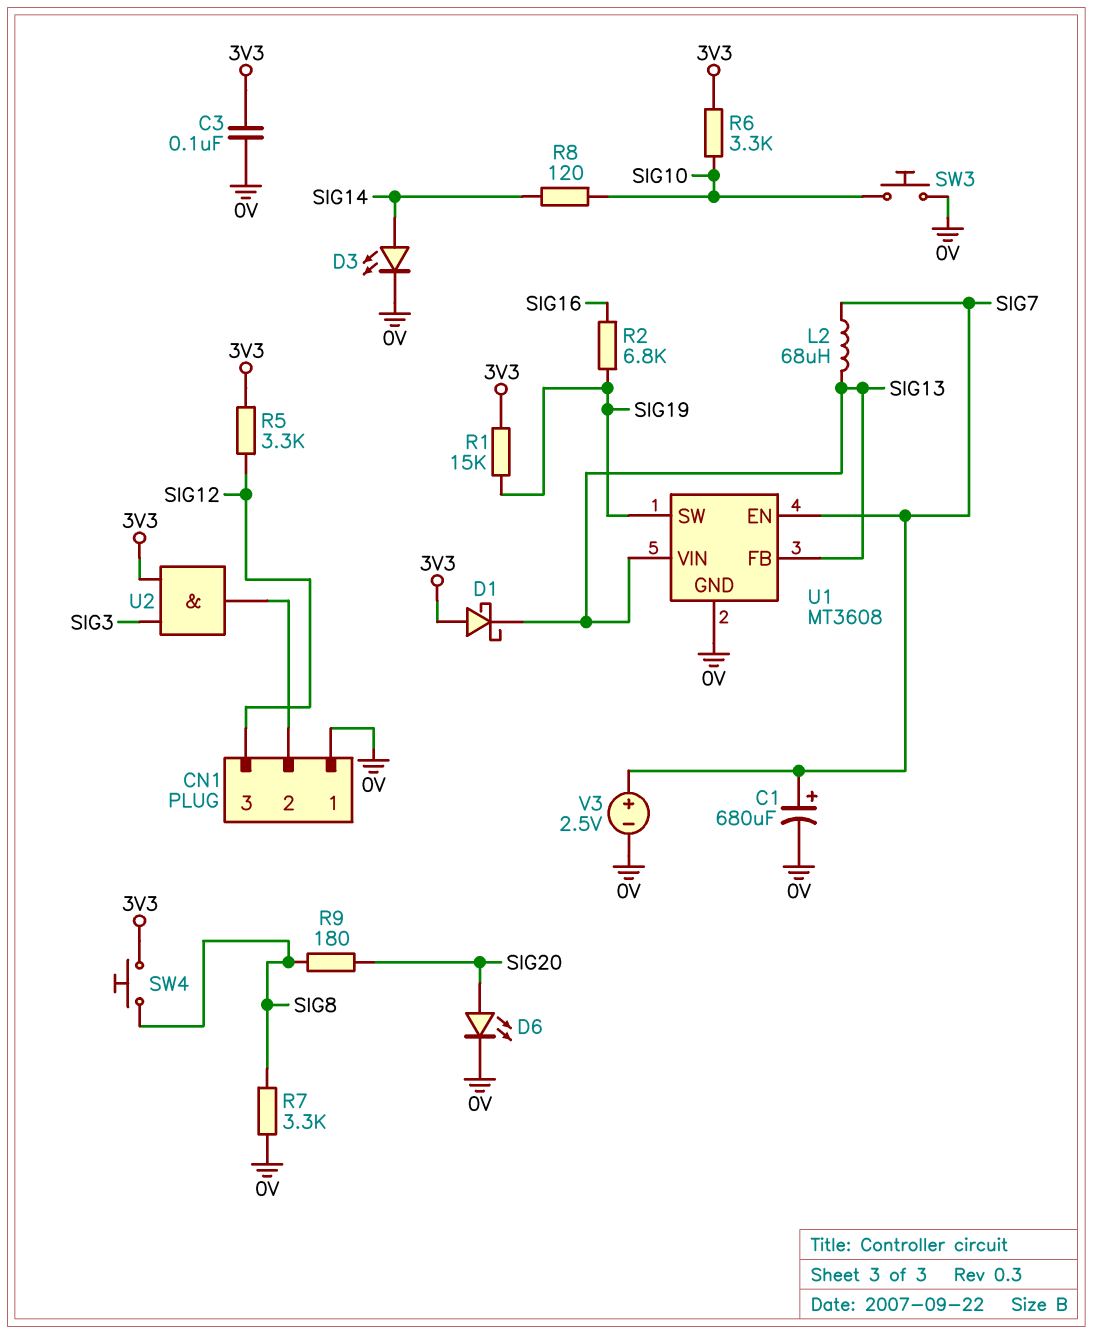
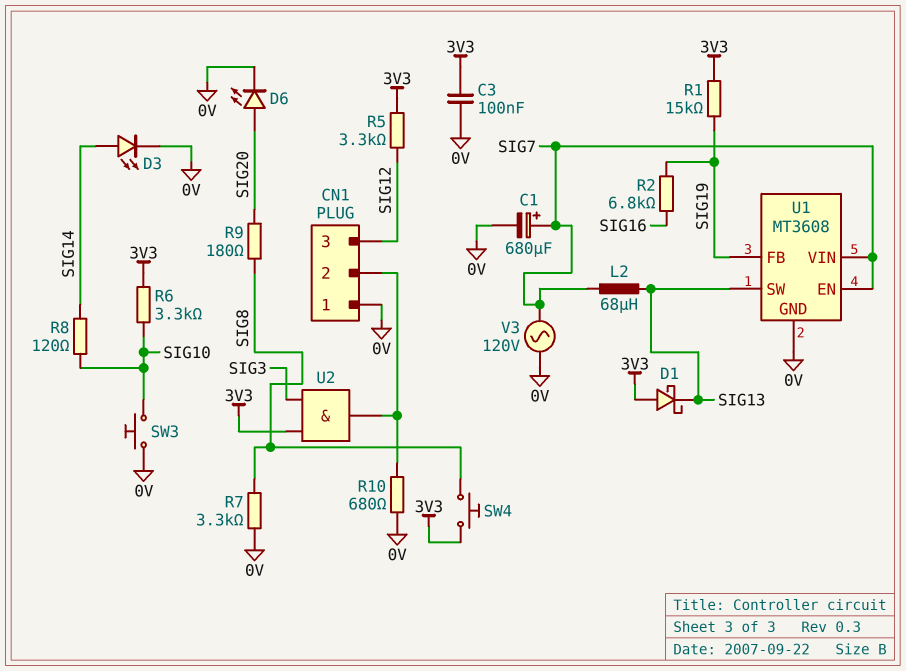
R10: none -> 680 (0V, CN1/2)
U1 pin FB: SIG13 -> SIG19
U1 pin SW: SIG19 -> SIG13
U1 pin VIN: SIG13 -> SIG7
V3: 2.5V (plus SIG7, minus 0V) -> AC 120V (0V, SIG7)

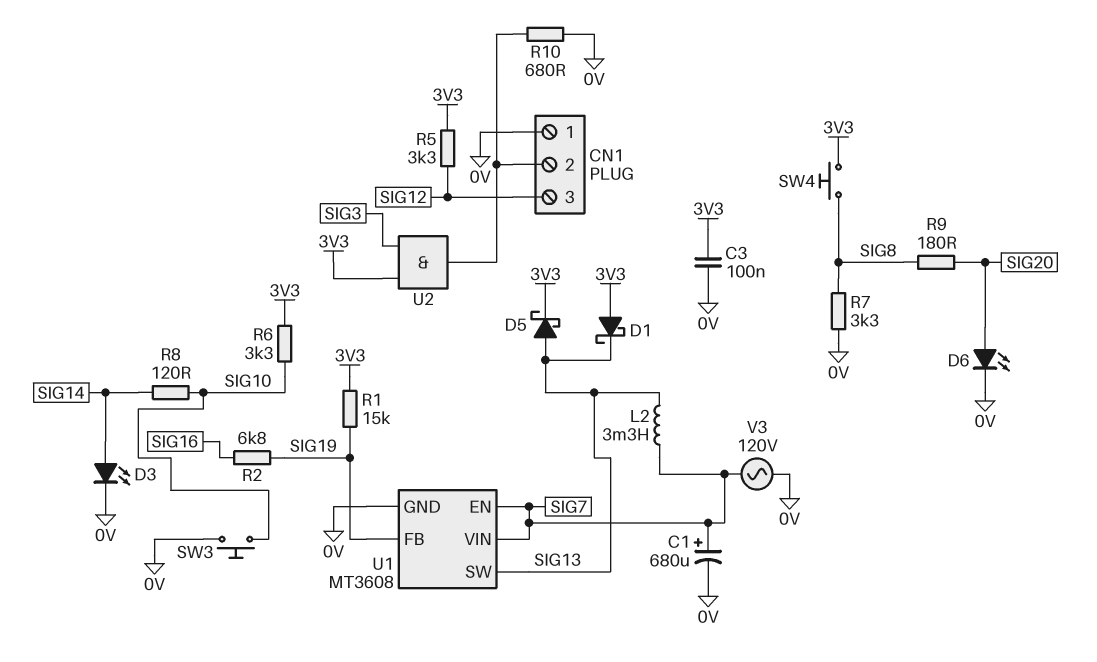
D5: none -> schottky (A SIG13, K 3V3)
L2: 68uH (SIG7, SIG13) -> 3.3mH (SIG7, SIG13)

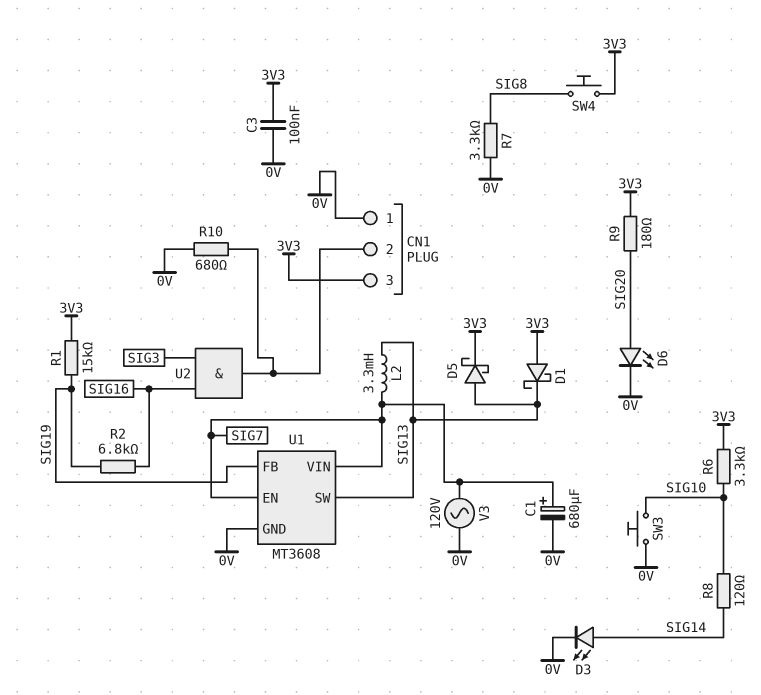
CN1 pin 3: SIG12 -> 3V3
R5: 3.3k (3V3, SIG12) -> none
R9: 180 (SIG8, SIG20) -> 180 (3V3, SIG20)
U2: AND (in 3V3, in SIG3, out CN1/2) -> AND (in SIG3, in SIG16, out CN1/2)

